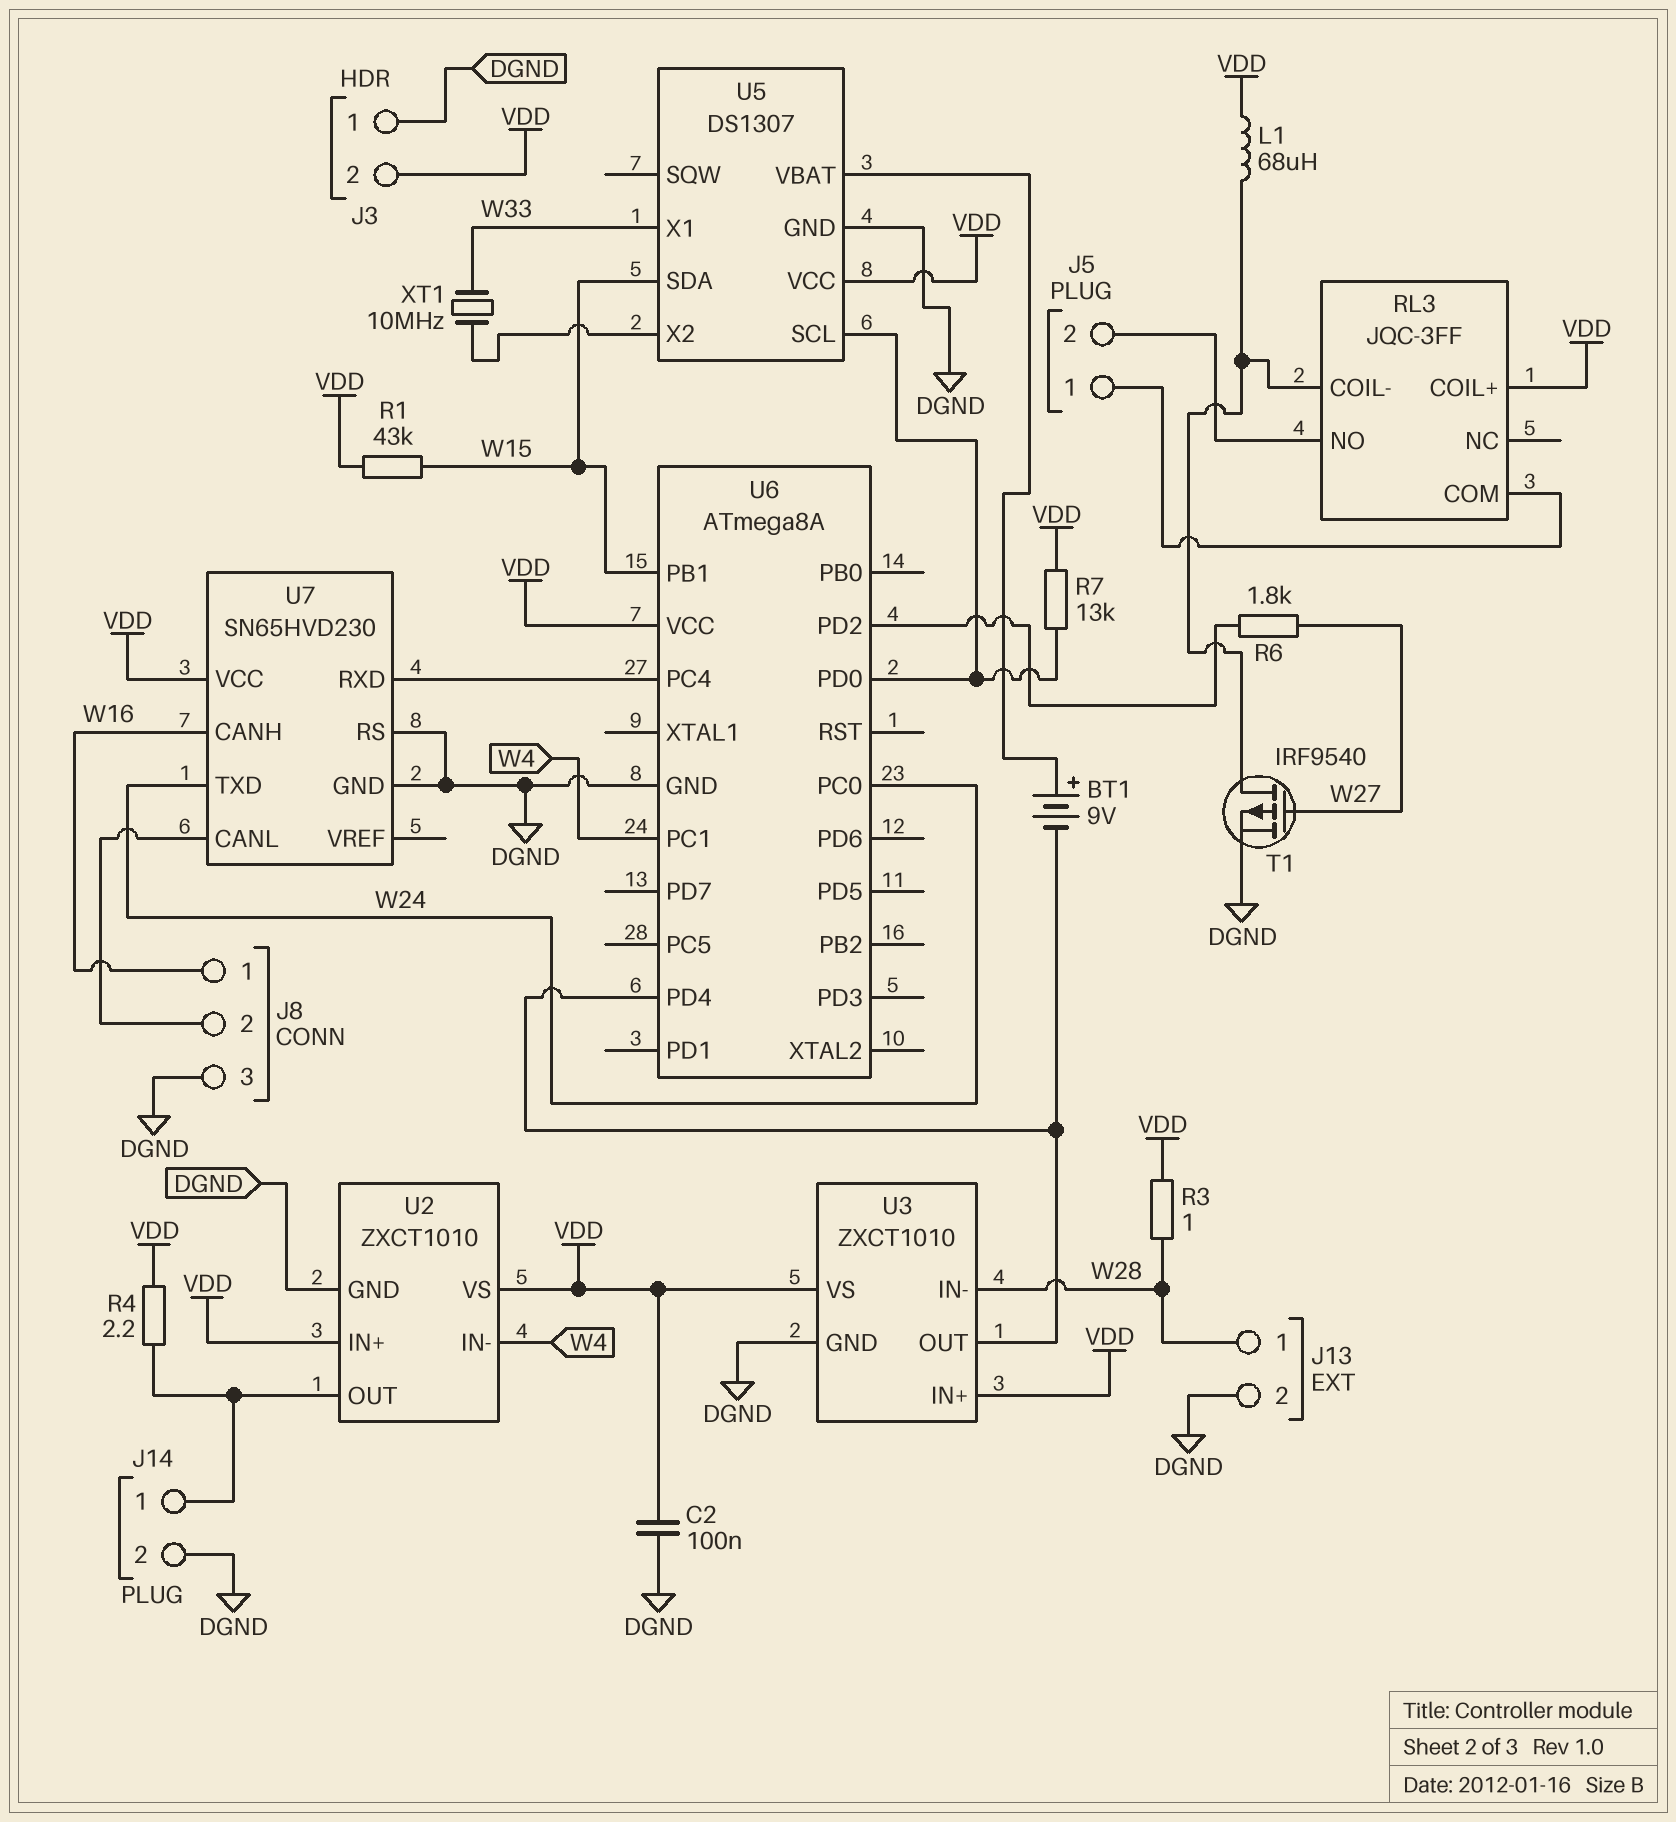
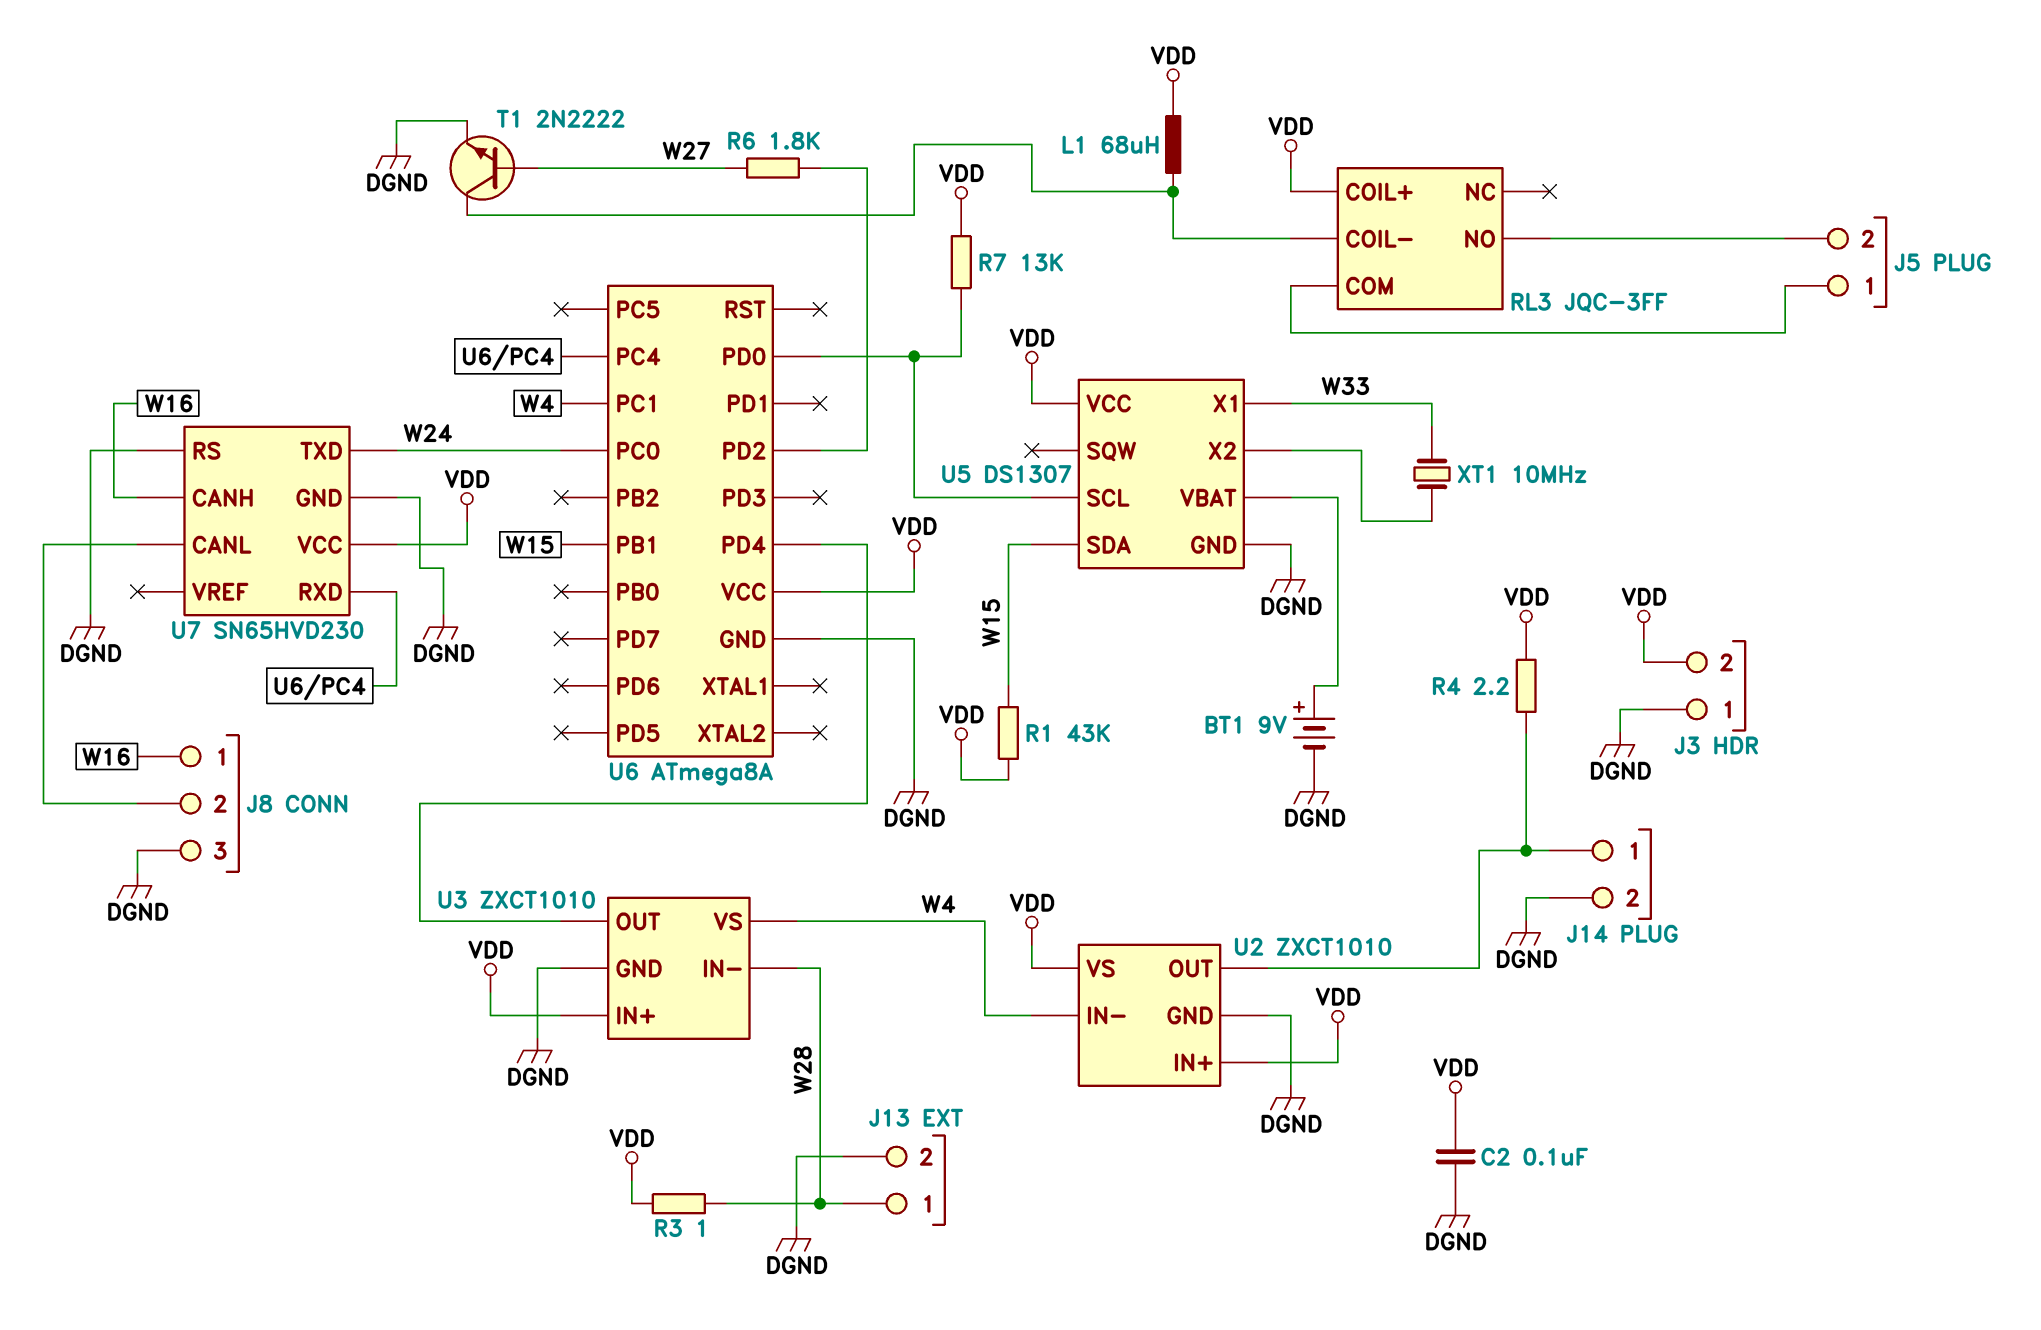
BT1: 9V (plus U5/VBAT, minus U3/OUT) -> 9V (plus U5/VBAT, minus DGND)
T1: PMOS IRF9540 (G W27, D RL3/COIL-, S DGND) -> NPN 2N2222 (B W27, C RL3/COIL-, E DGND)
U3 pin VS: VDD -> W4

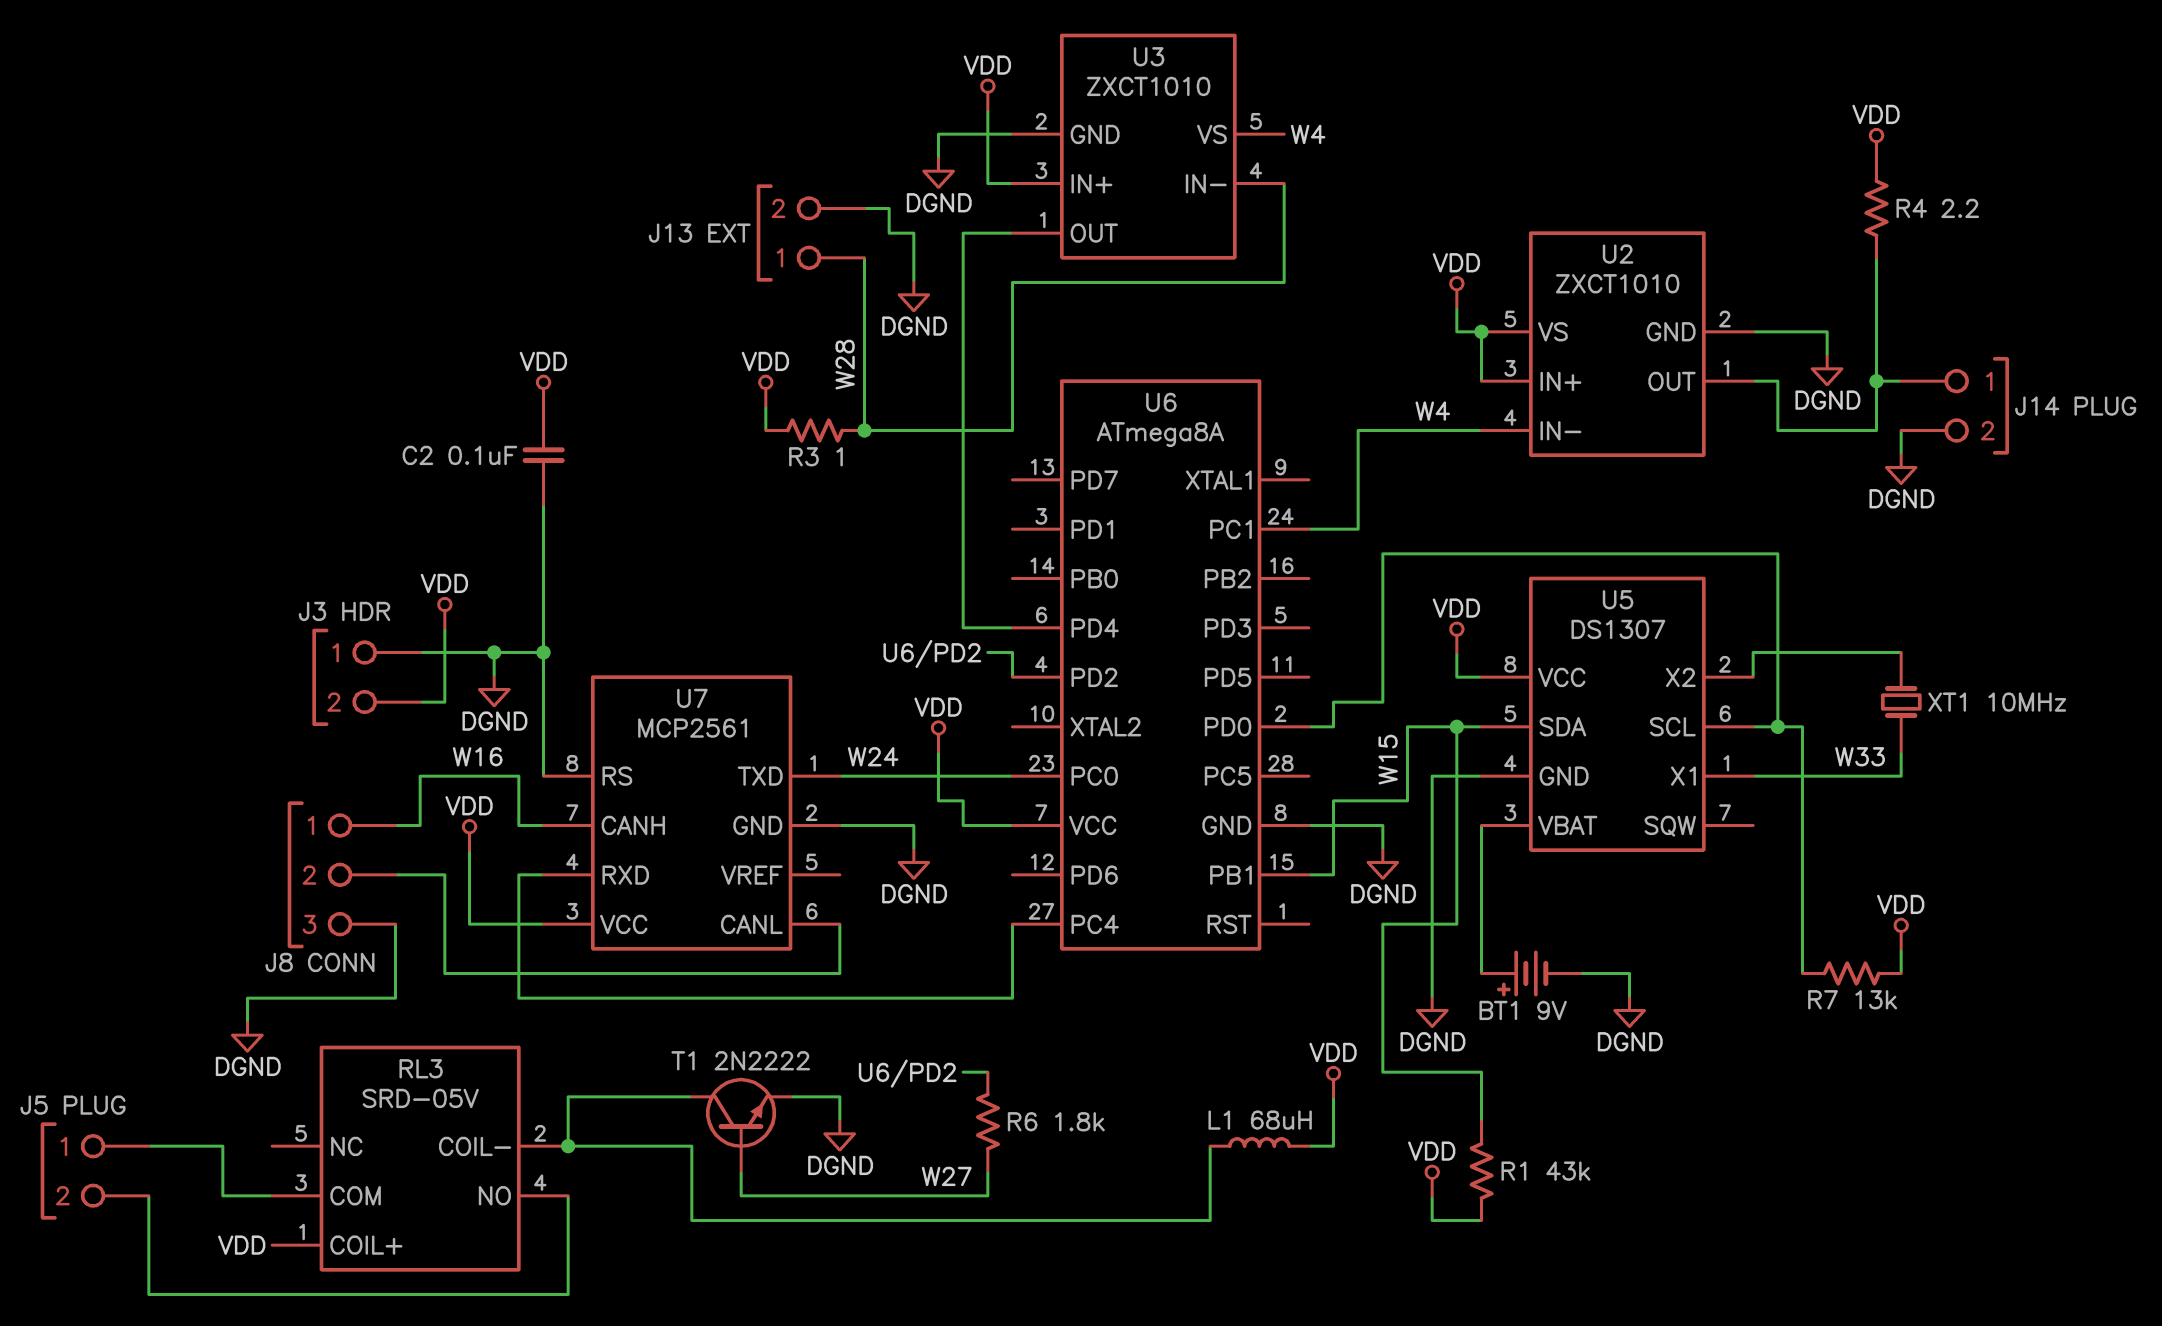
RL3: JQC-3FF -> SRD-05V
U7: SN65HVD230 -> MCP2561

